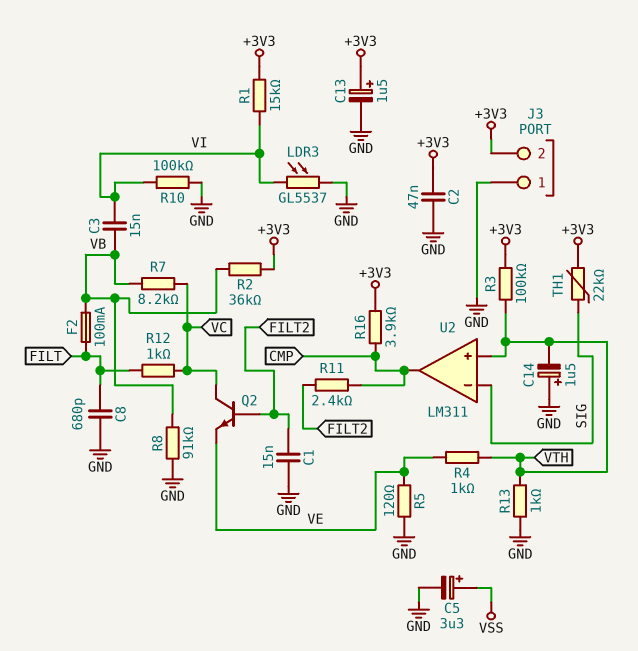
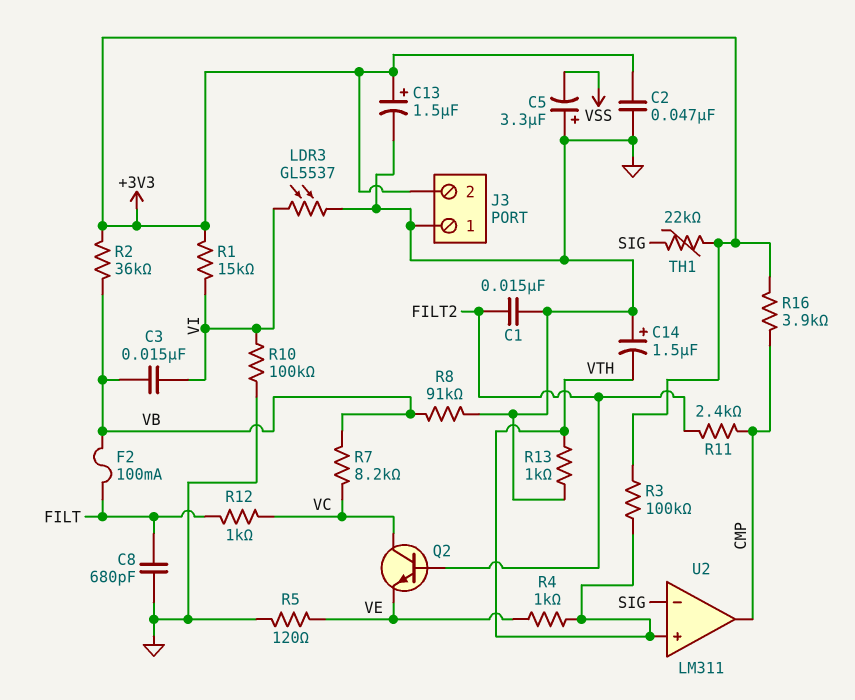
C5: 3.3uF (plus VSS, minus GND) -> 3.3uF (plus GND, minus VSS)

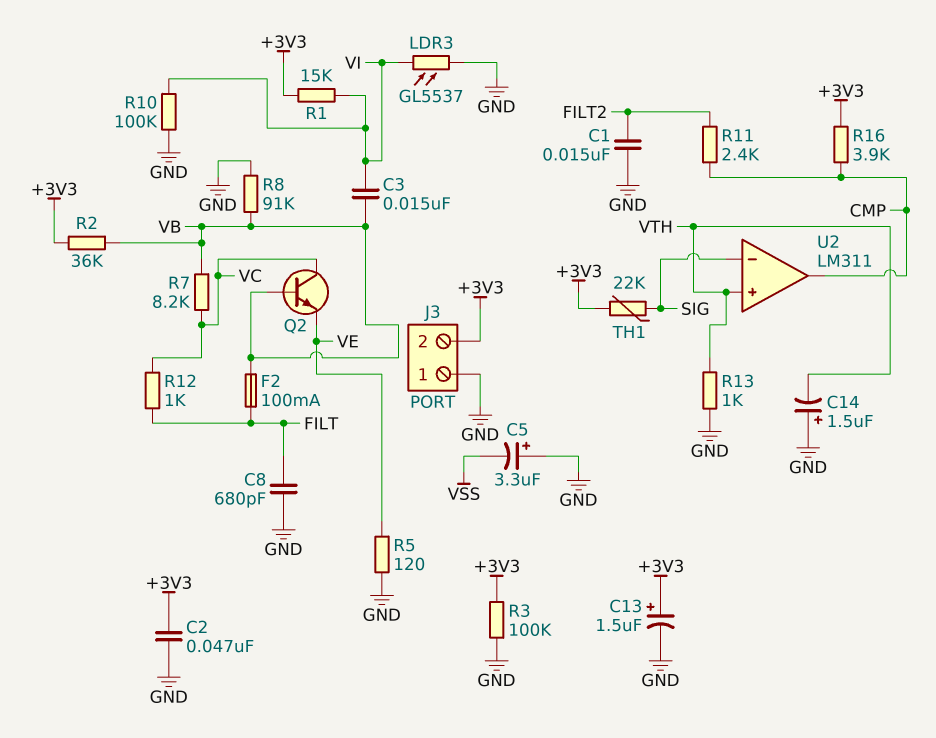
Q2: NPN (B FILT2, C VC, E VE) -> NPN (B VB, C VC, E VE)
R3: 100k (+3V3, VTH) -> 100k (+3V3, GND)
R4: 1k (VE, VTH) -> none

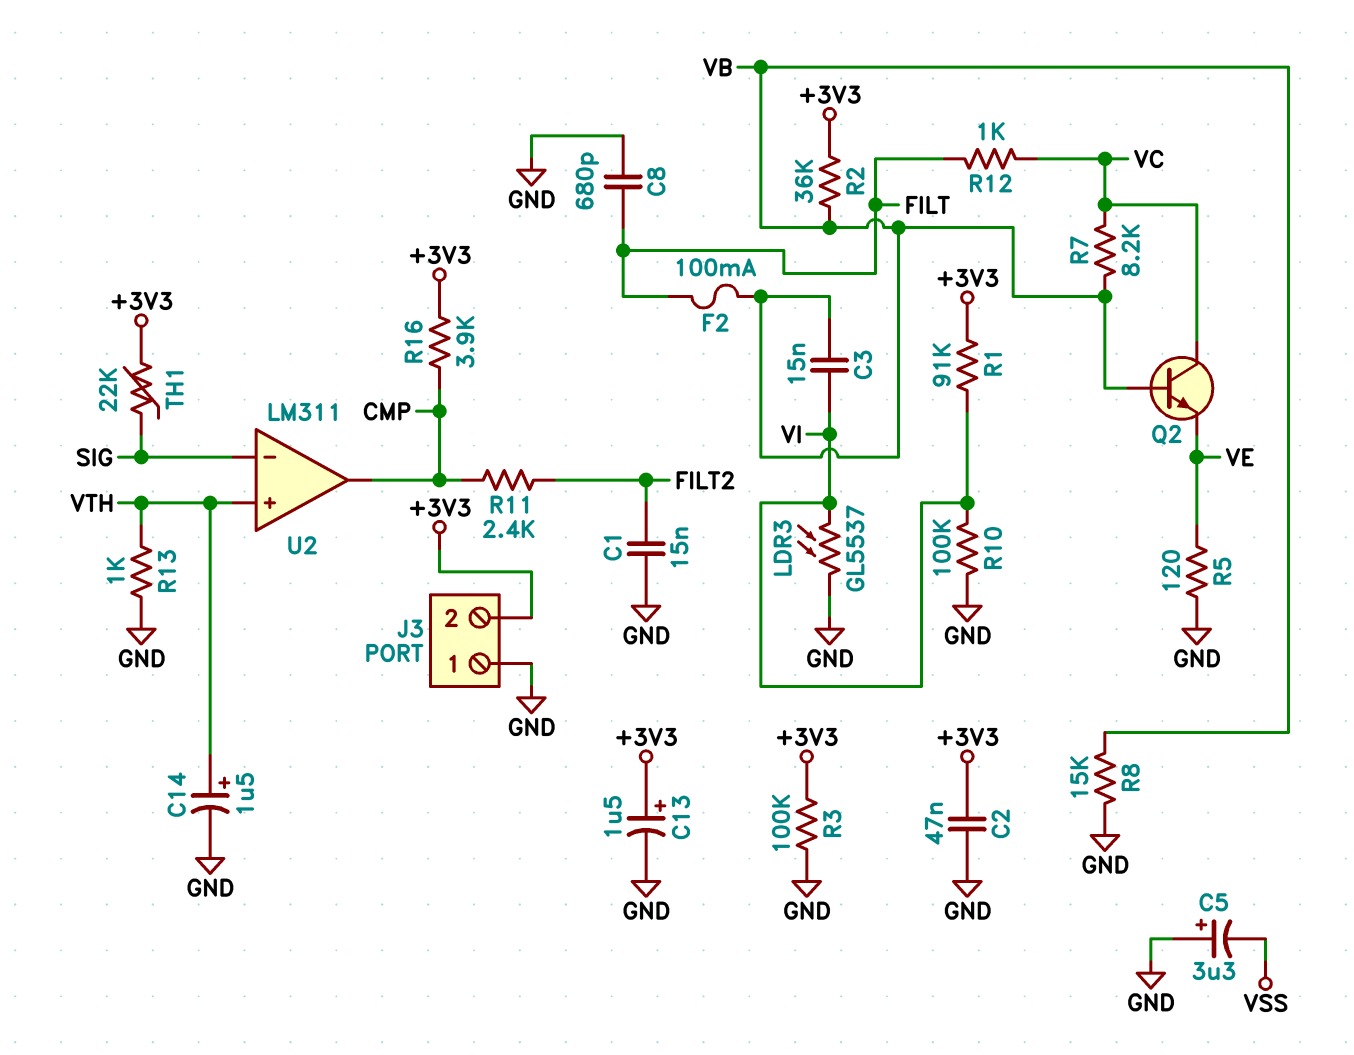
C14: 1.5uF (plus GND, minus VTH) -> 1.5uF (plus VTH, minus GND)
R1: 15k (+3V3, VI) -> 91k (+3V3, VI)
R8: 91k (GND, VB) -> 15k (GND, VB)

